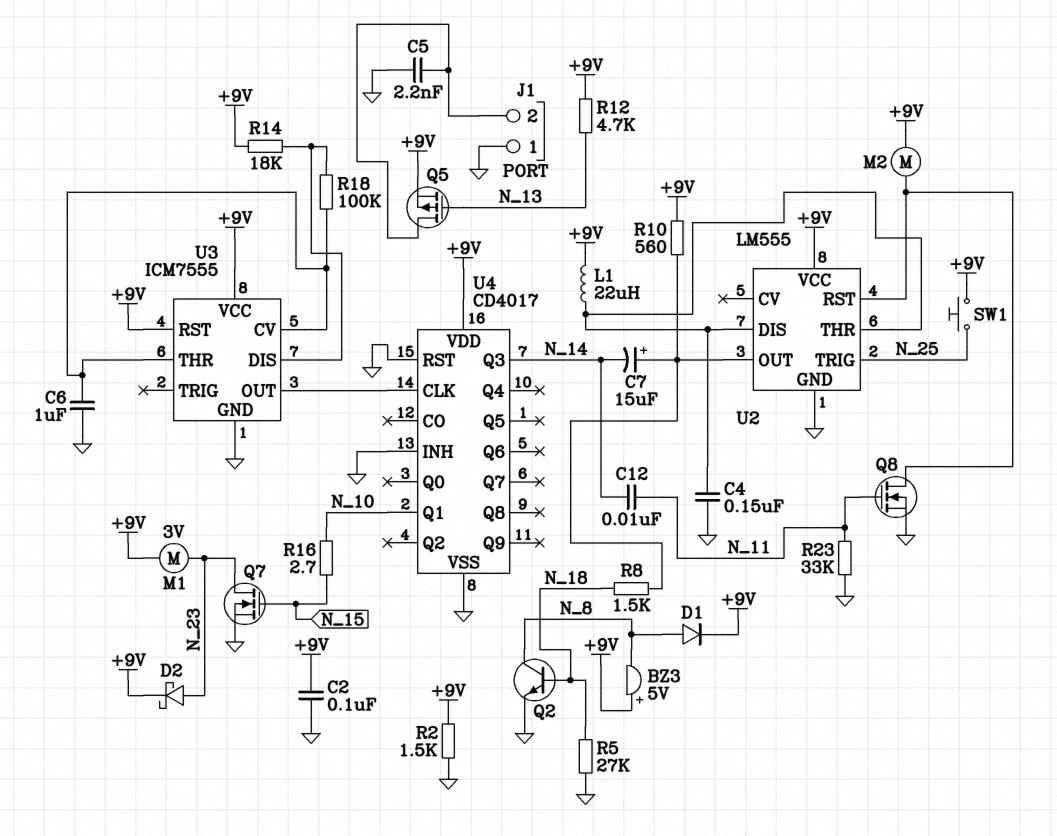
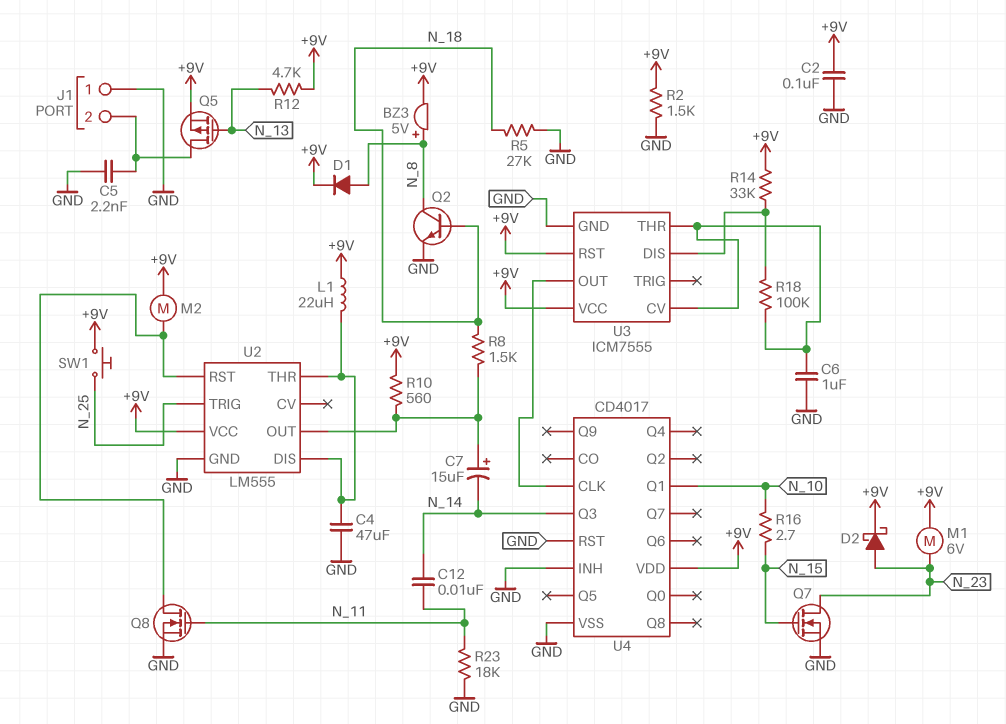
BZ3: buzzer 5V (plus +9V, minus N_8) -> buzzer 5V (plus N_8, minus +9V)
C4: 150nF (GND, U2/DIS) -> 47uF (GND, U2/DIS)
M1: motor 3V (+9V, N_23) -> motor 6V (+9V, N_23)
R14: 18k (+9V, U3/DIS) -> 33k (+9V, U3/DIS)
R23: 33k (GND, N_11) -> 18k (GND, N_11)

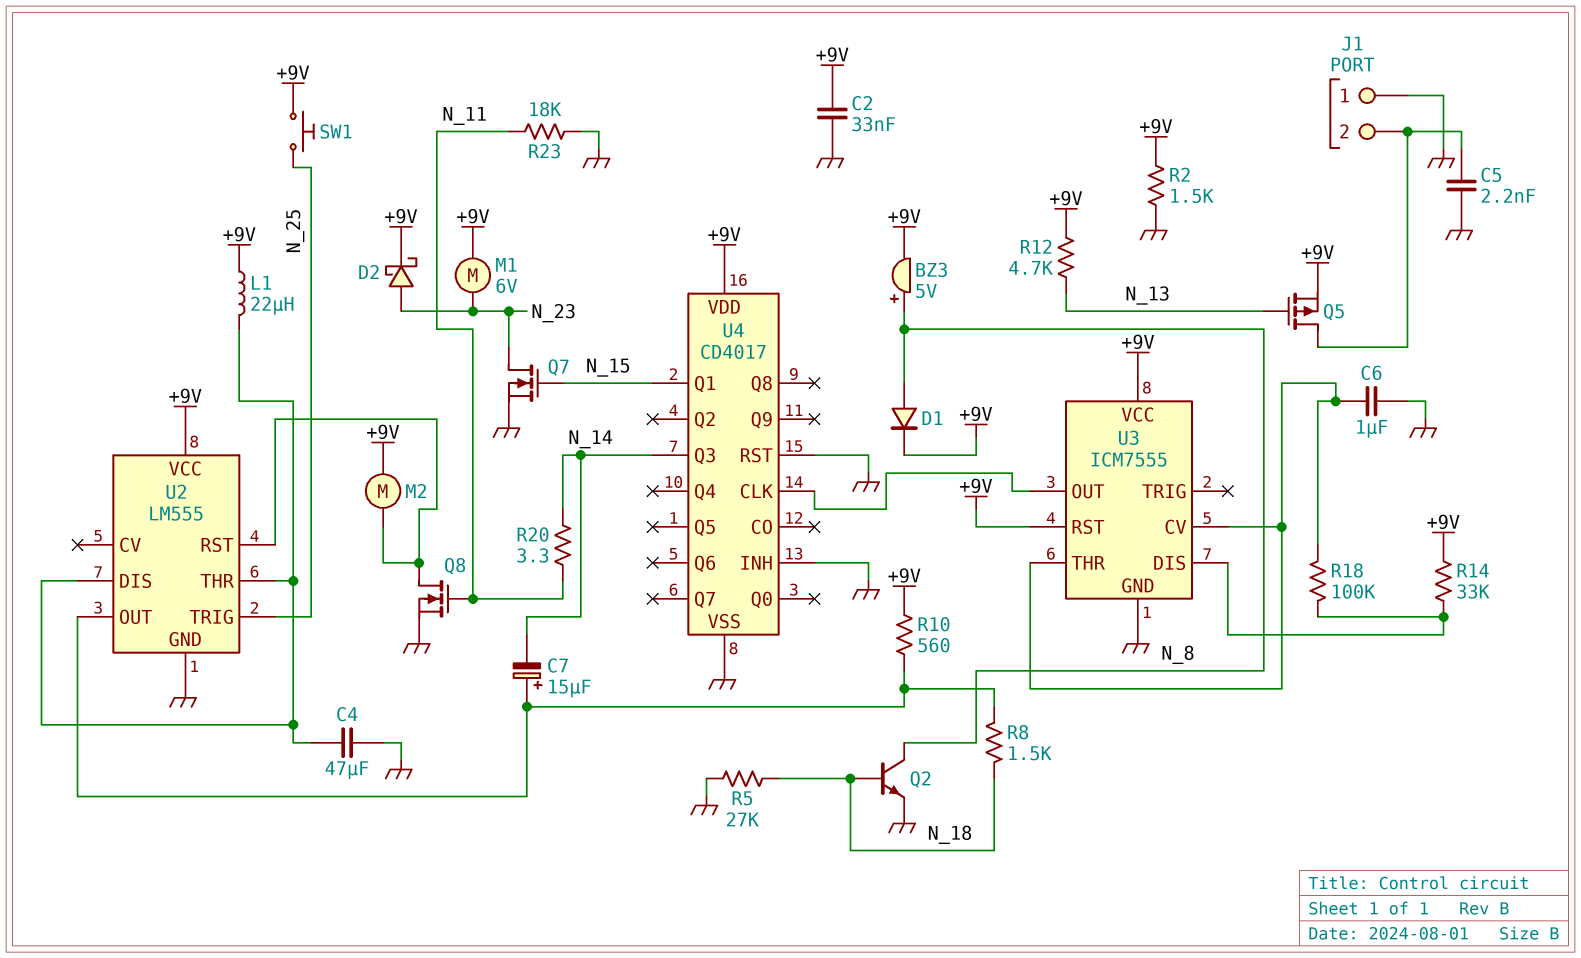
C2: 100nF (+9V, GND) -> 33nF (+9V, GND)
C12: 10nF (N_11, N_14) -> none
R16: 2.7 (N_10, N_15) -> none
R20: none -> 3.3 (N_11, N_14)
U4 pin Q1: N_10 -> N_15

